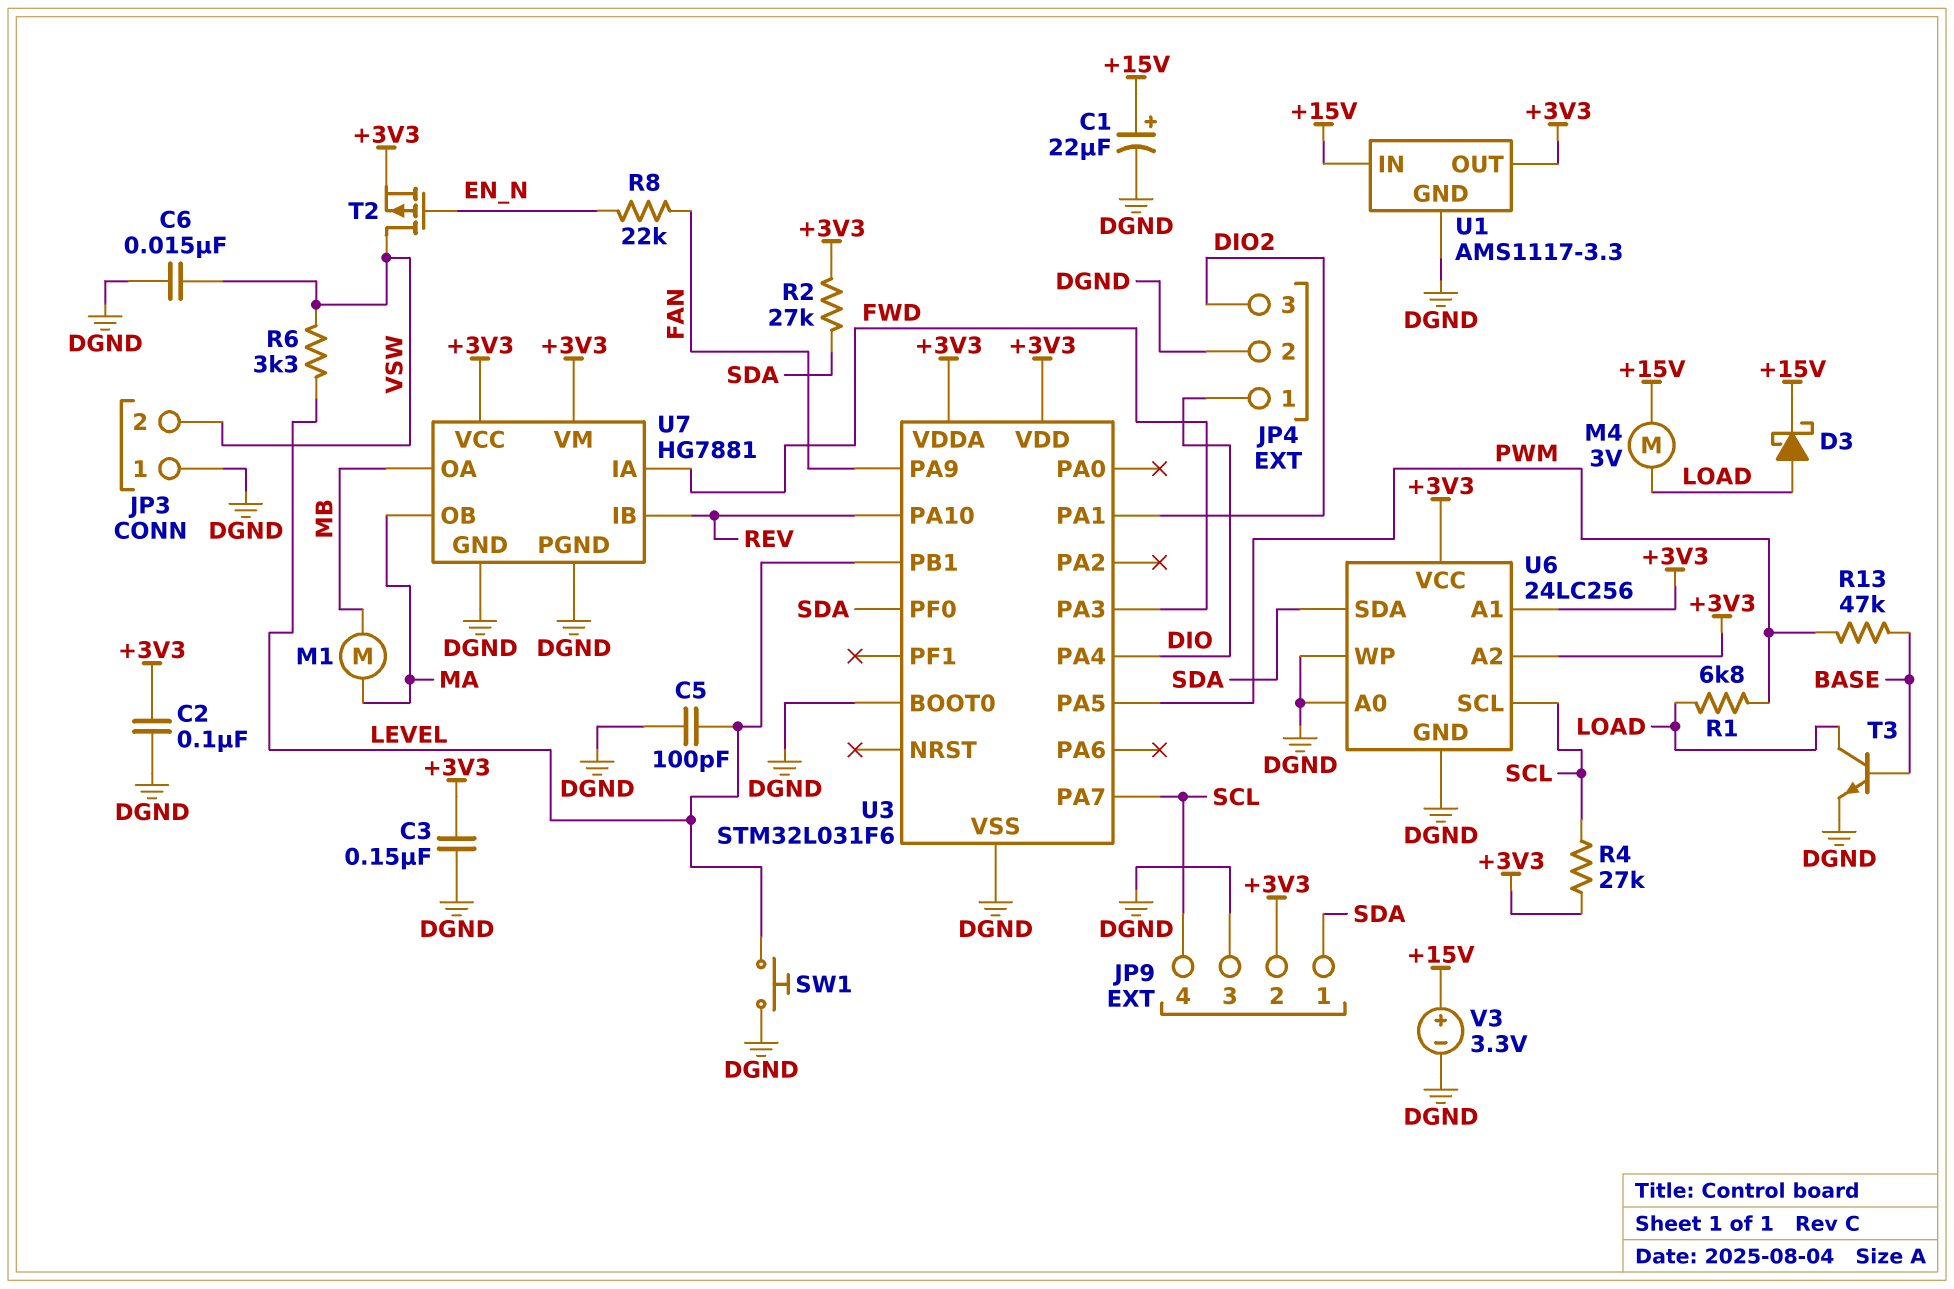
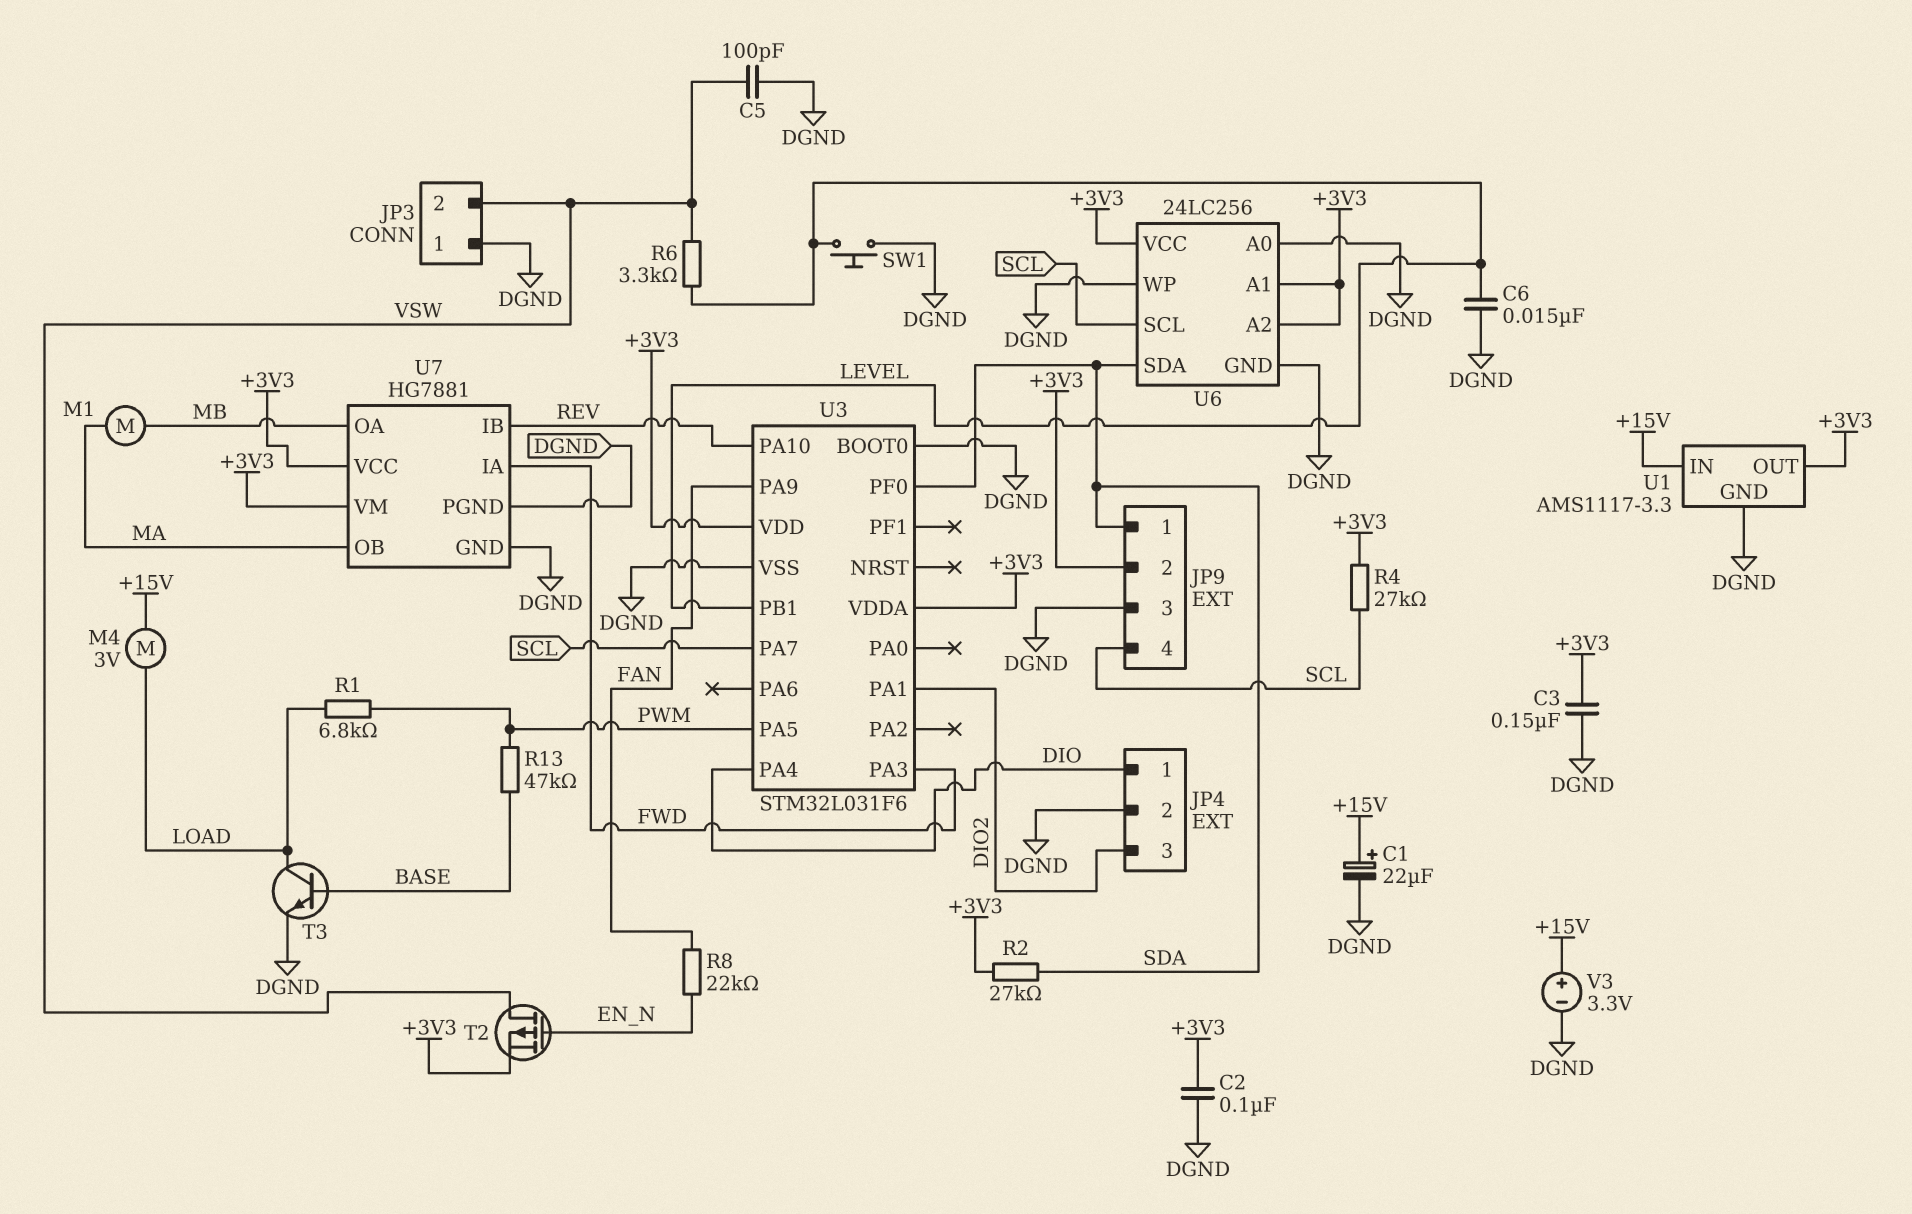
C5: 100pF (DGND, LEVEL) -> 100pF (DGND, VSW)
C6: 15nF (DGND, VSW) -> 15nF (DGND, LEVEL)
D3: schottky (A LOAD, K +15V) -> none

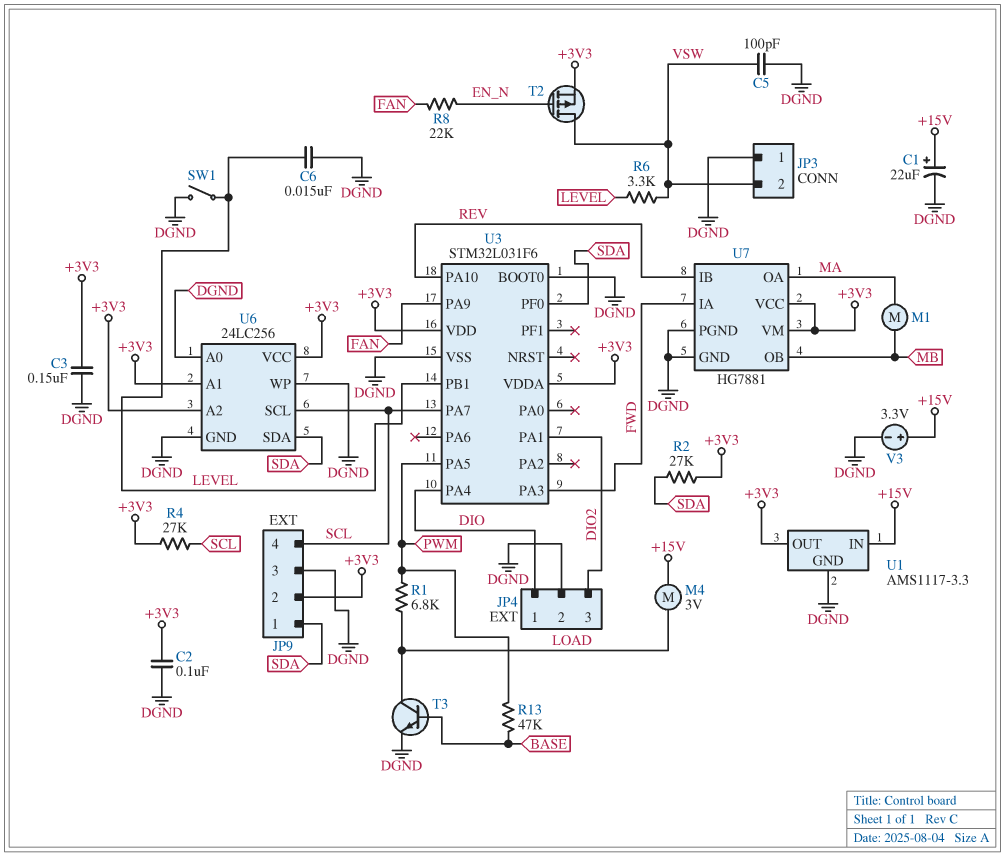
SW1: button (DGND, LEVEL) -> switch (DGND, LEVEL)
U7 pin OA: MB -> MA
U7 pin OB: MA -> MB

